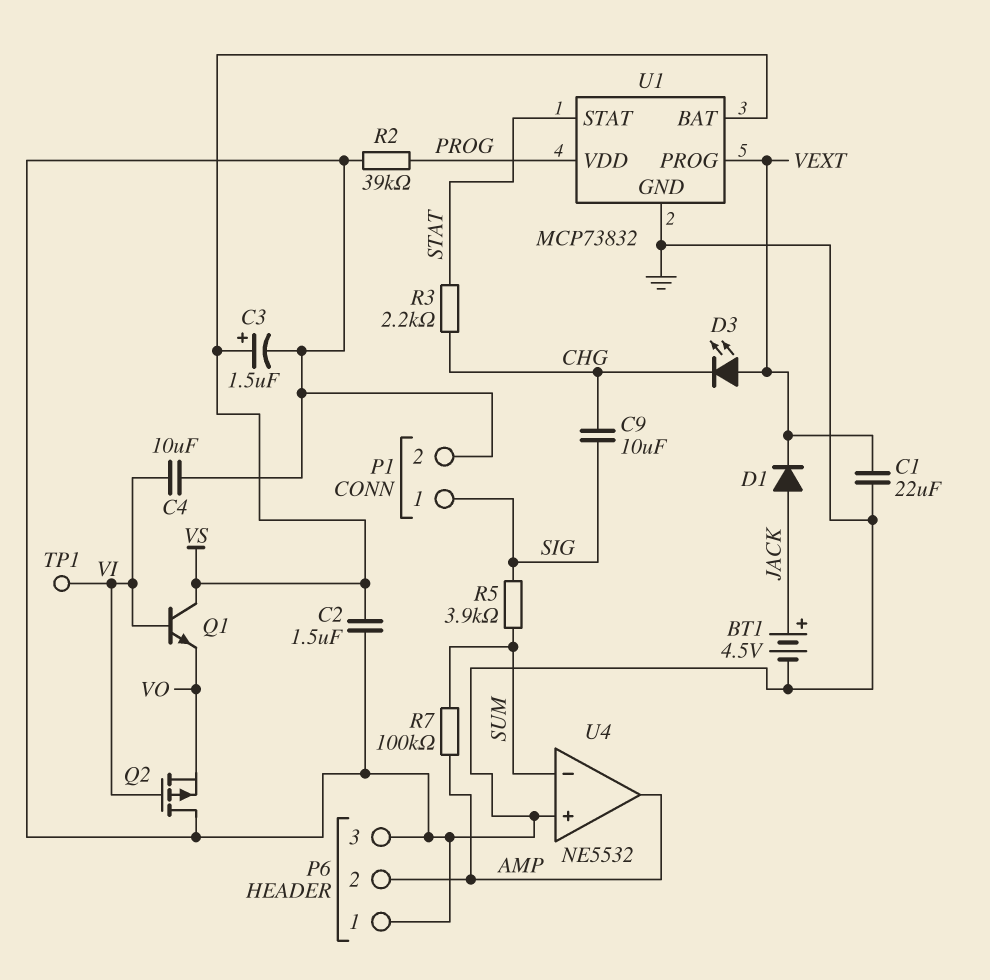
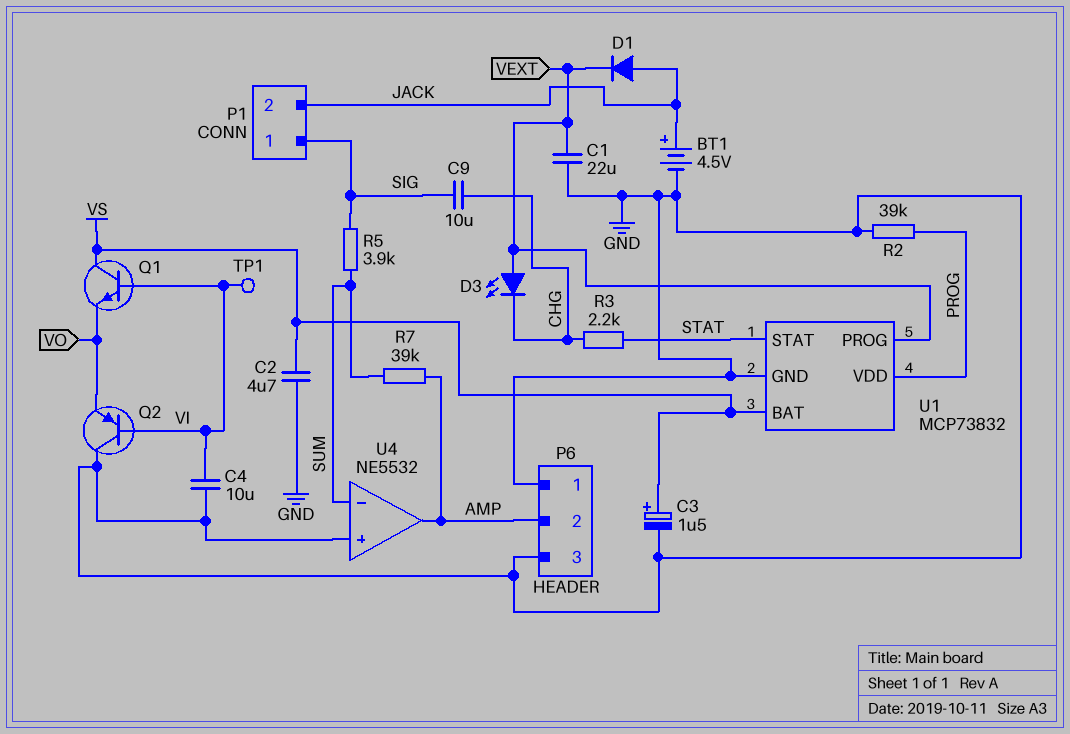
C2: 1.5uF (GND, VS) -> 4.7uF (GND, VS)
P1 pin 2: GND -> JACK
Q2: PMOS (G VI, D GND, S VO) -> PNP (B VI, C GND, E VO)
R7: 100k (AMP, SUM) -> 39k (AMP, SUM)

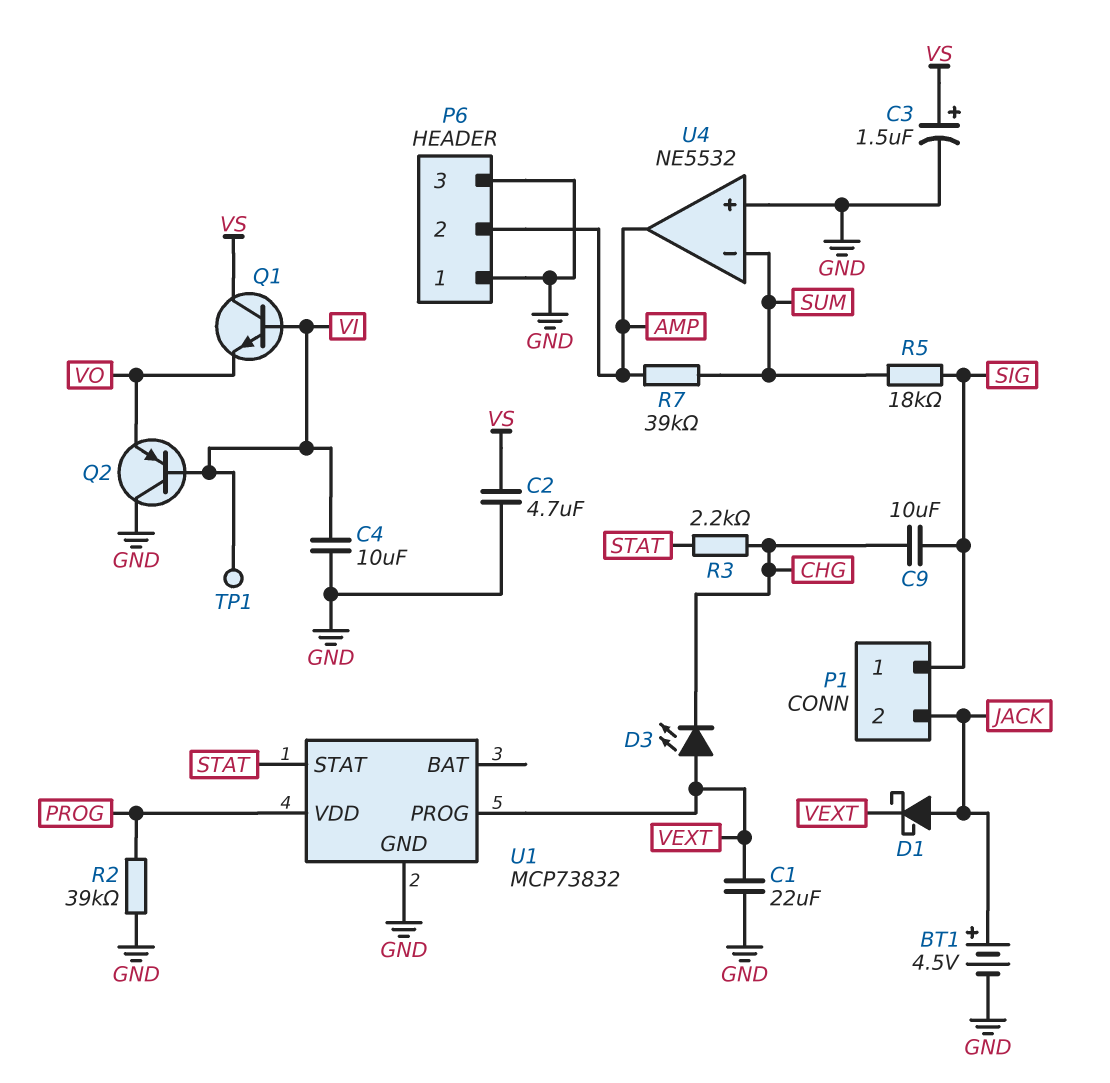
D1: diode (A JACK, K VEXT) -> schottky (A JACK, K VEXT)
R5: 3.9k (SIG, SUM) -> 18k (SIG, SUM)
U1 pin BAT: VS -> none

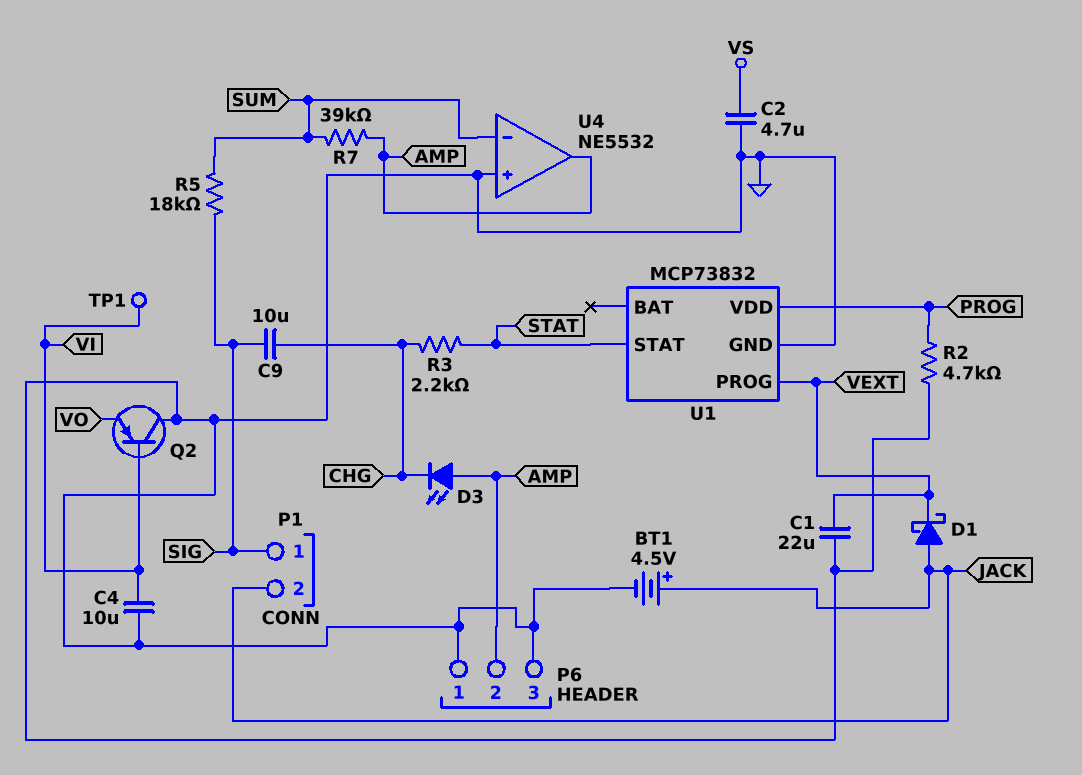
C3: 1.5uF (plus VS, minus GND) -> none
D3: LED (A VEXT, K CHG) -> LED (A AMP, K CHG)
Q1: NPN (B VI, C VS, E VO) -> none
R2: 39k (GND, PROG) -> 4.7k (GND, PROG)

